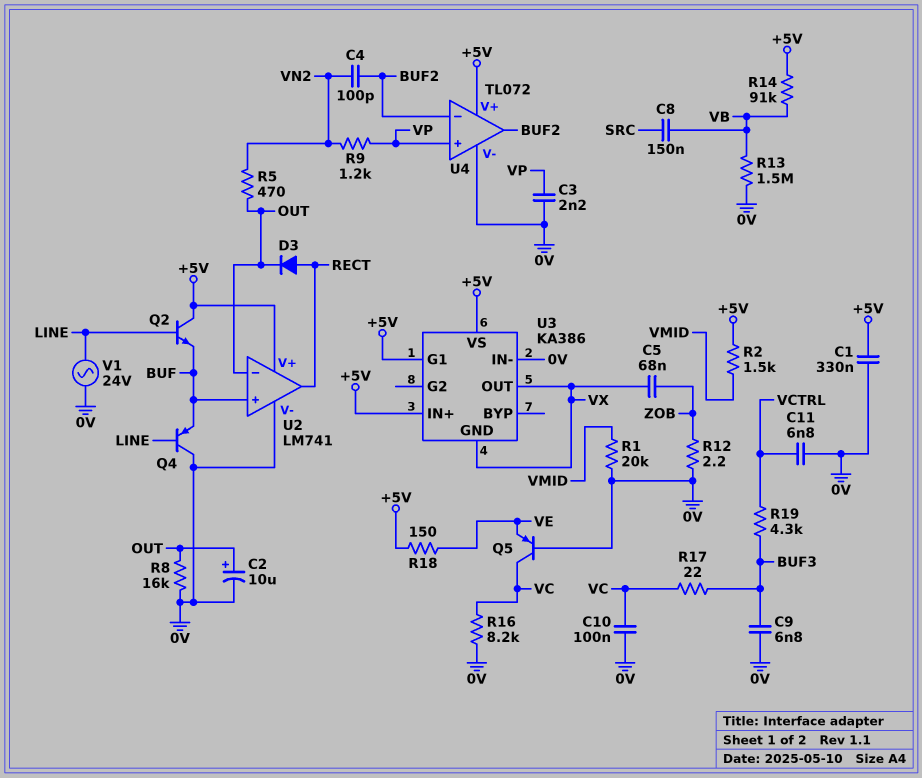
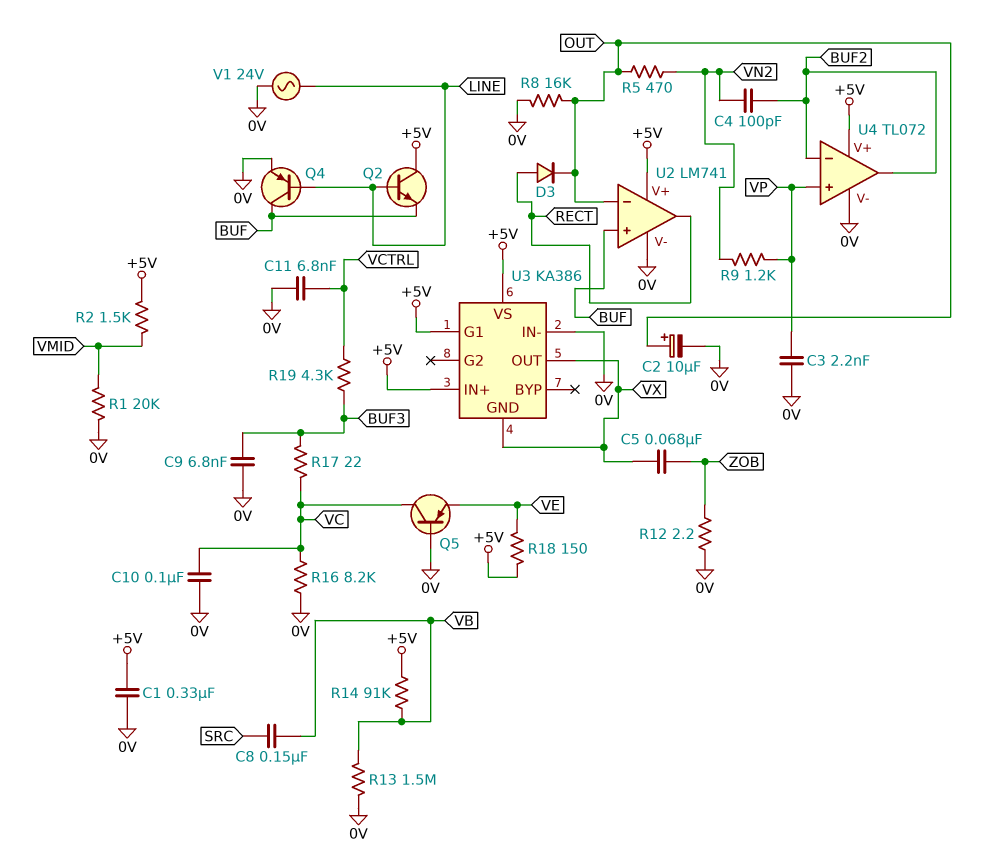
Q4: PNP (B LINE, C 0V, E BUF) -> PNP (B LINE, C BUF, E 0V)

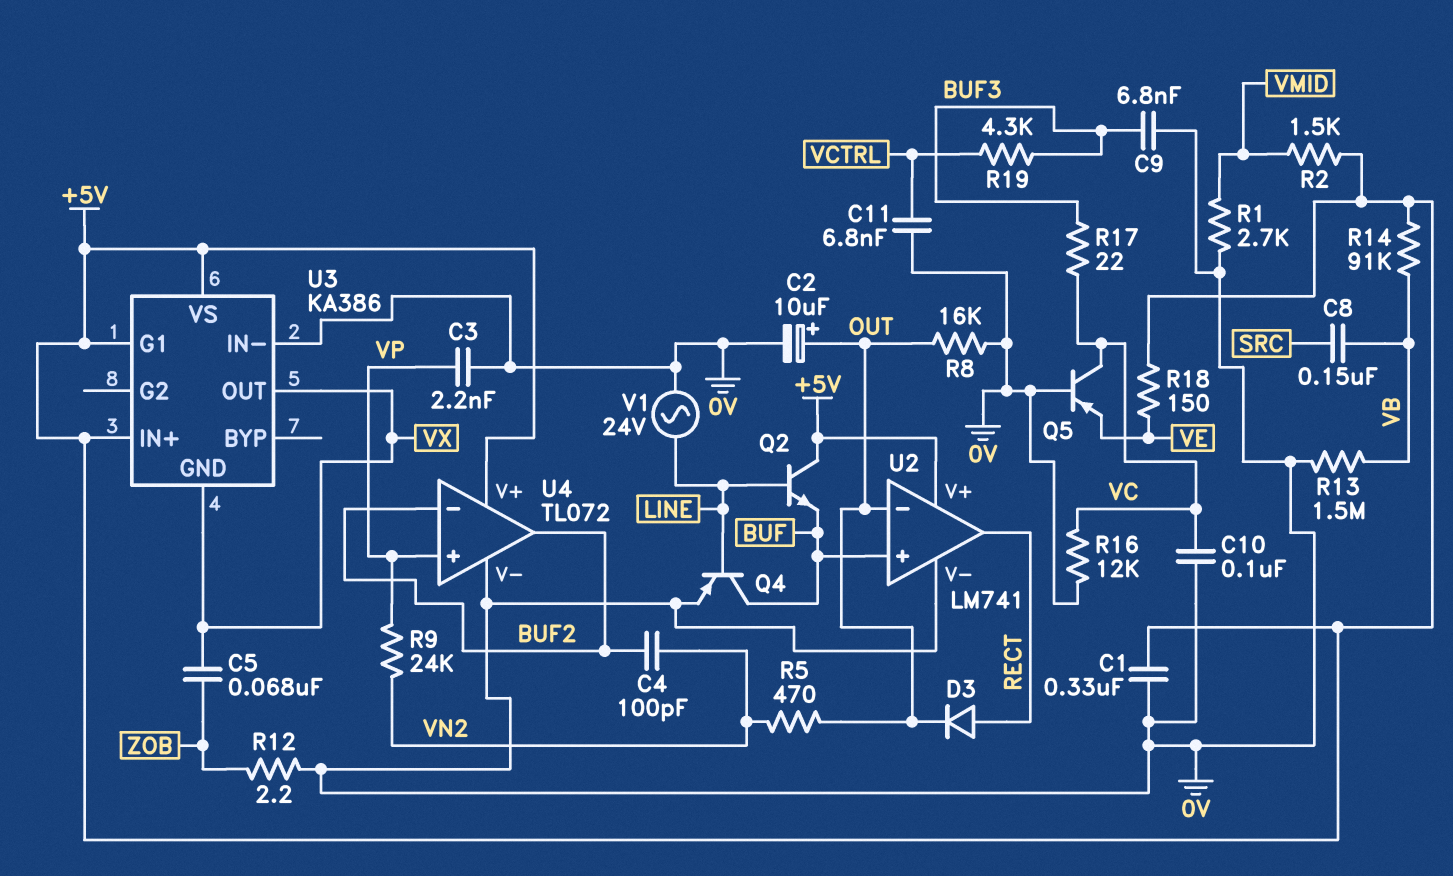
R1: 20k (0V, VMID) -> 2.7k (0V, VMID)
R9: 1.2k (VN2, VP) -> 24k (VN2, VP)
R16: 8.2k (0V, VC) -> 12k (0V, VC)

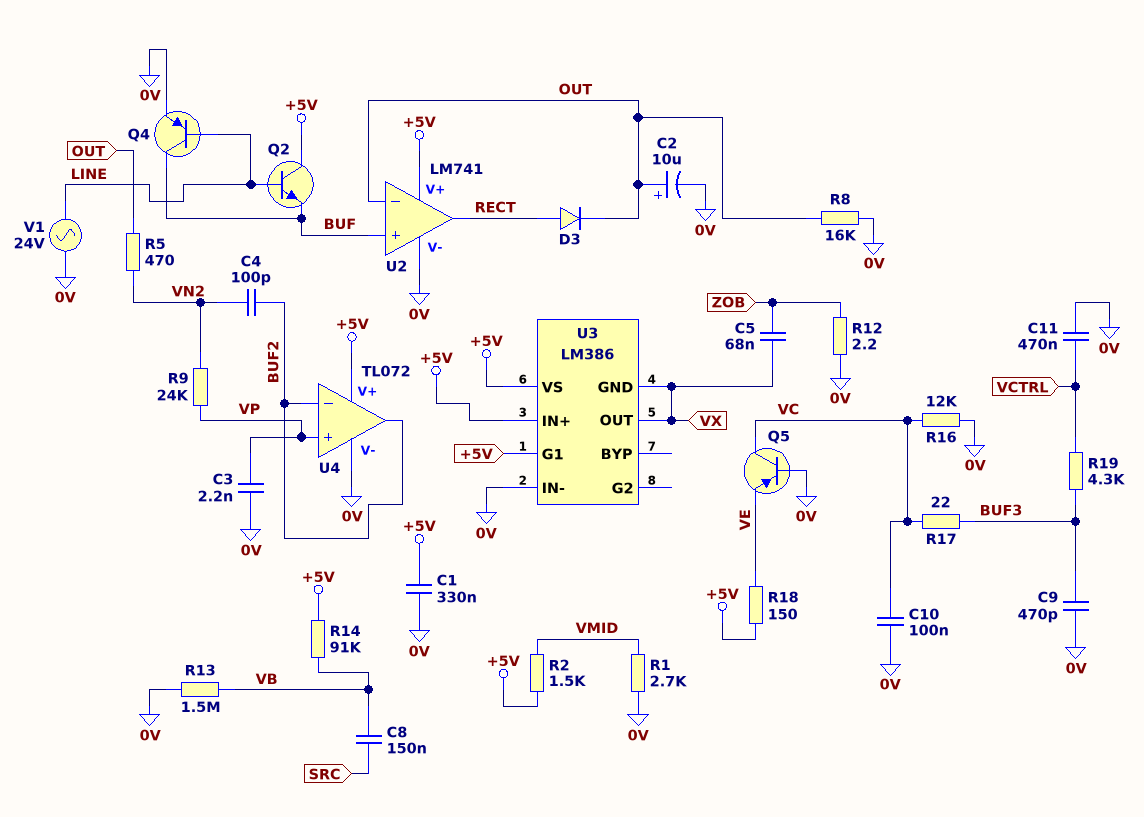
C9: 6.8nF (0V, BUF3) -> 470pF (0V, BUF3)
C11: 6.8nF (0V, VCTRL) -> 470nF (0V, VCTRL)
U3: KA386 -> LM386

